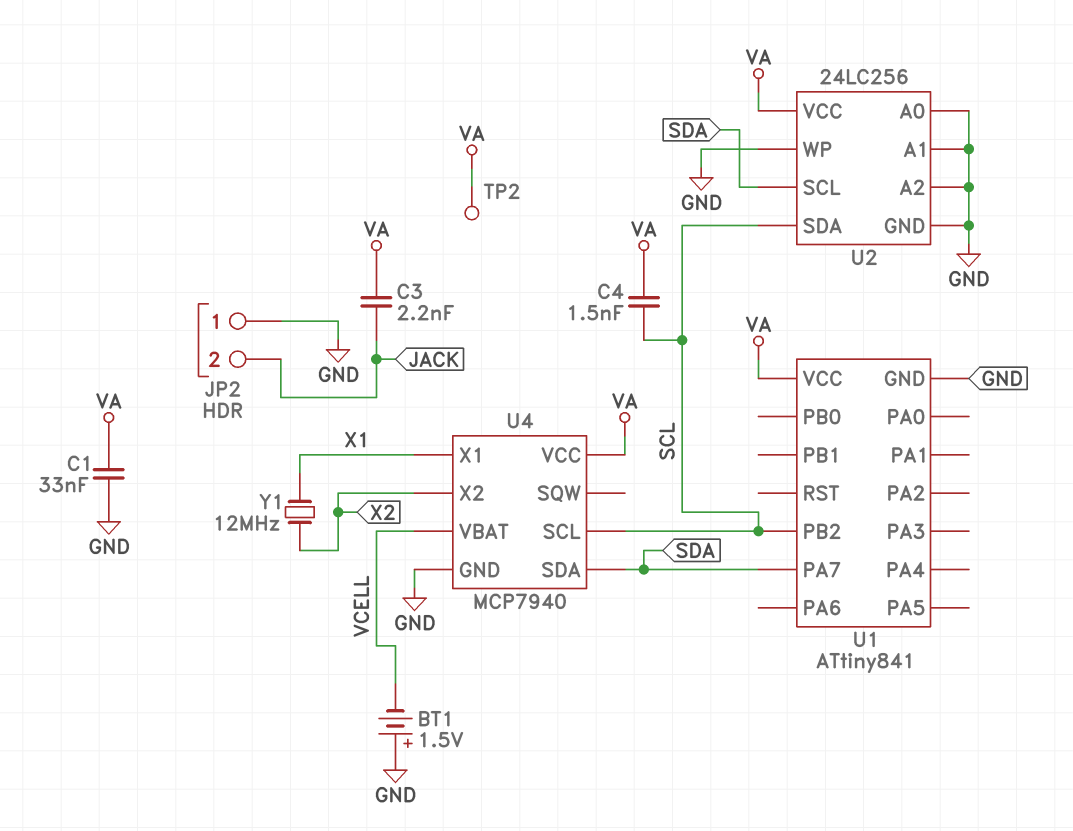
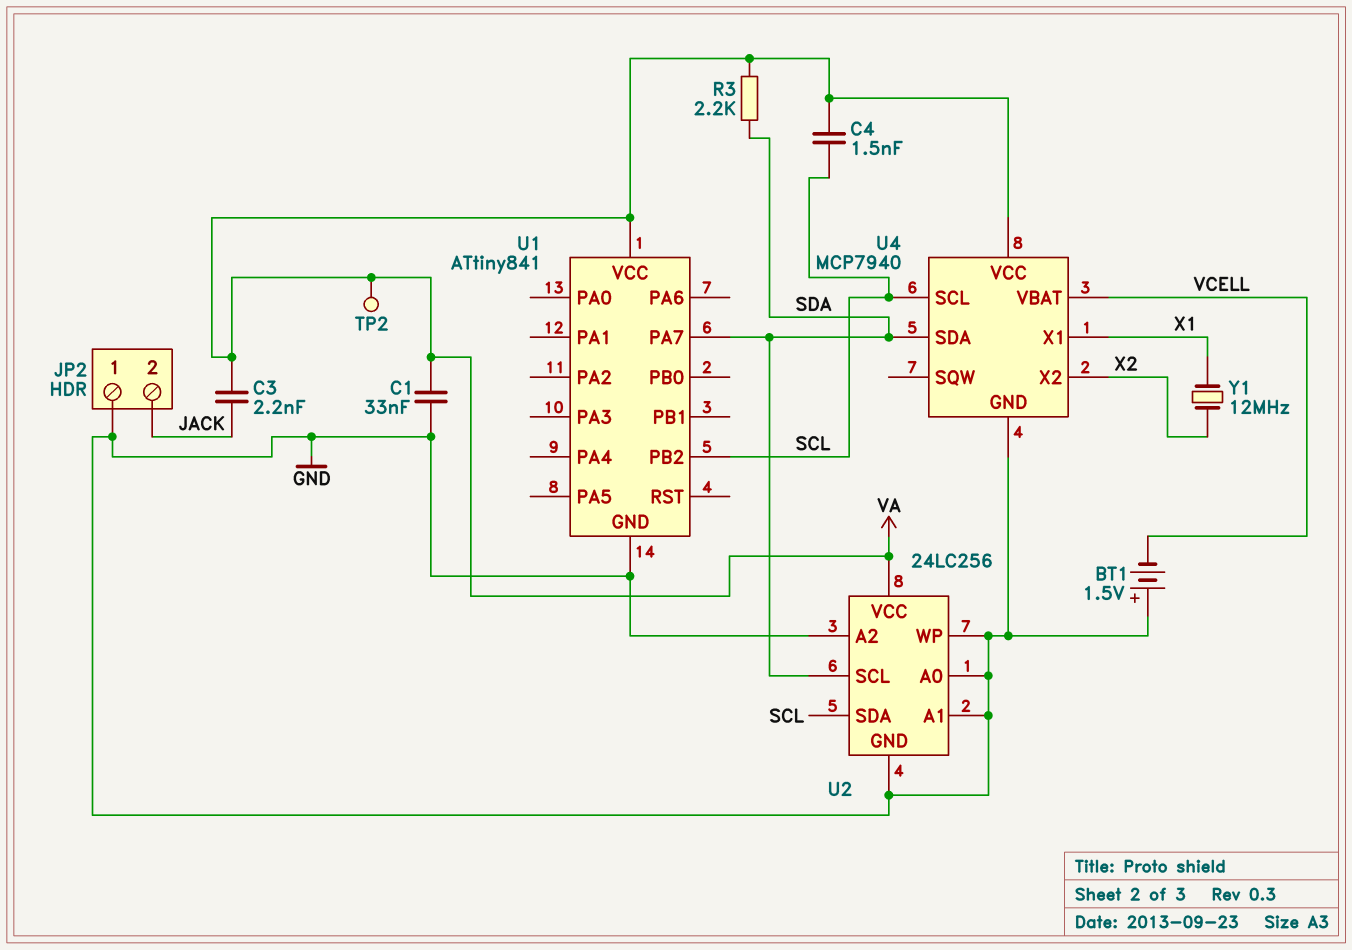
R3: none -> 2.2k (SDA, VA)

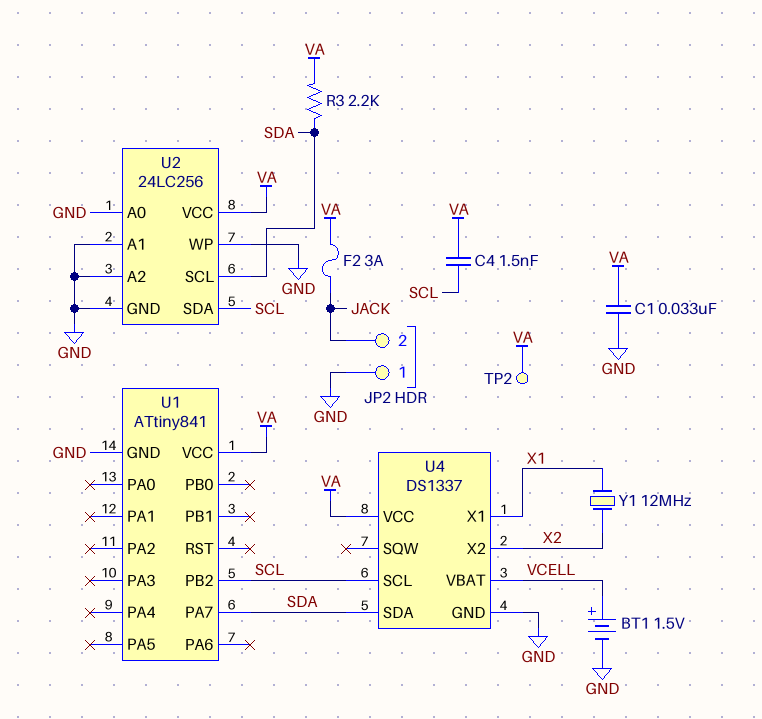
BT1: 1.5V (plus GND, minus VCELL) -> 1.5V (plus VCELL, minus GND)
C3: 2.2nF (JACK, VA) -> none
F2: none -> 3A (JACK, VA)
U4: MCP7940 -> DS1337

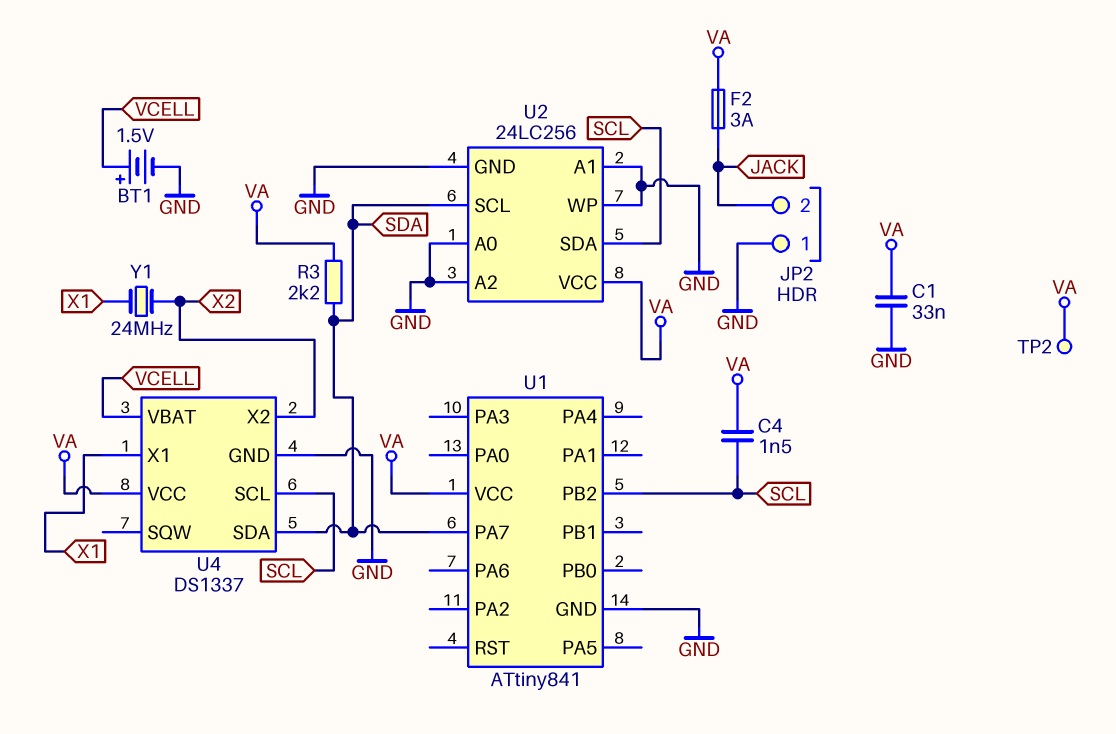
Y1: 12MHz (X1, X2) -> 24MHz (X1, X2)

